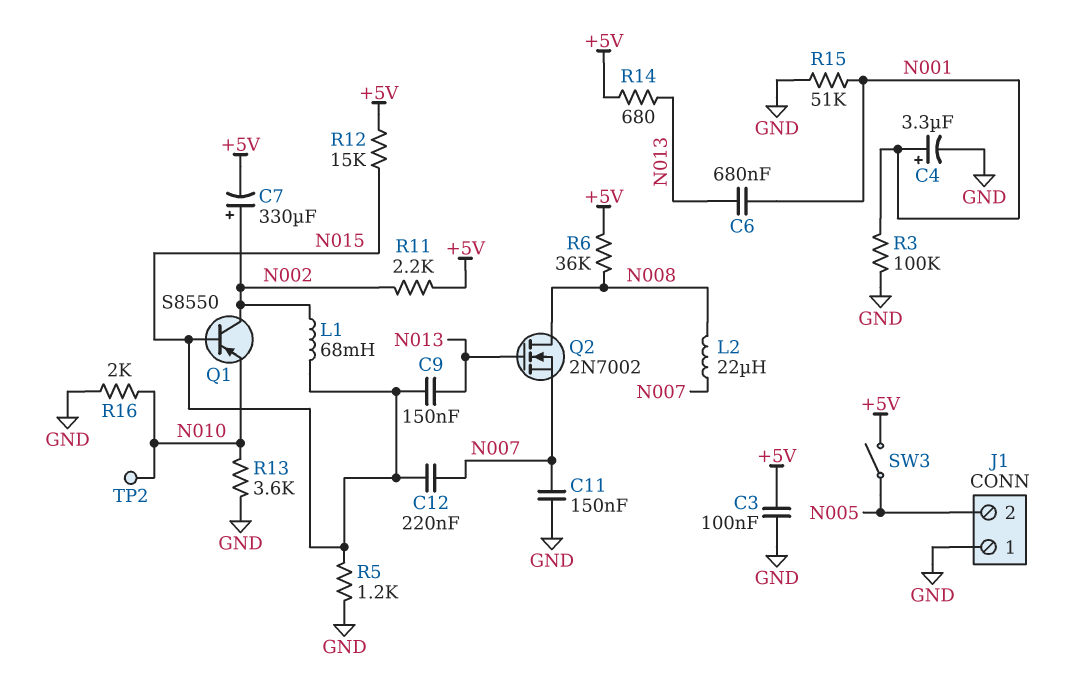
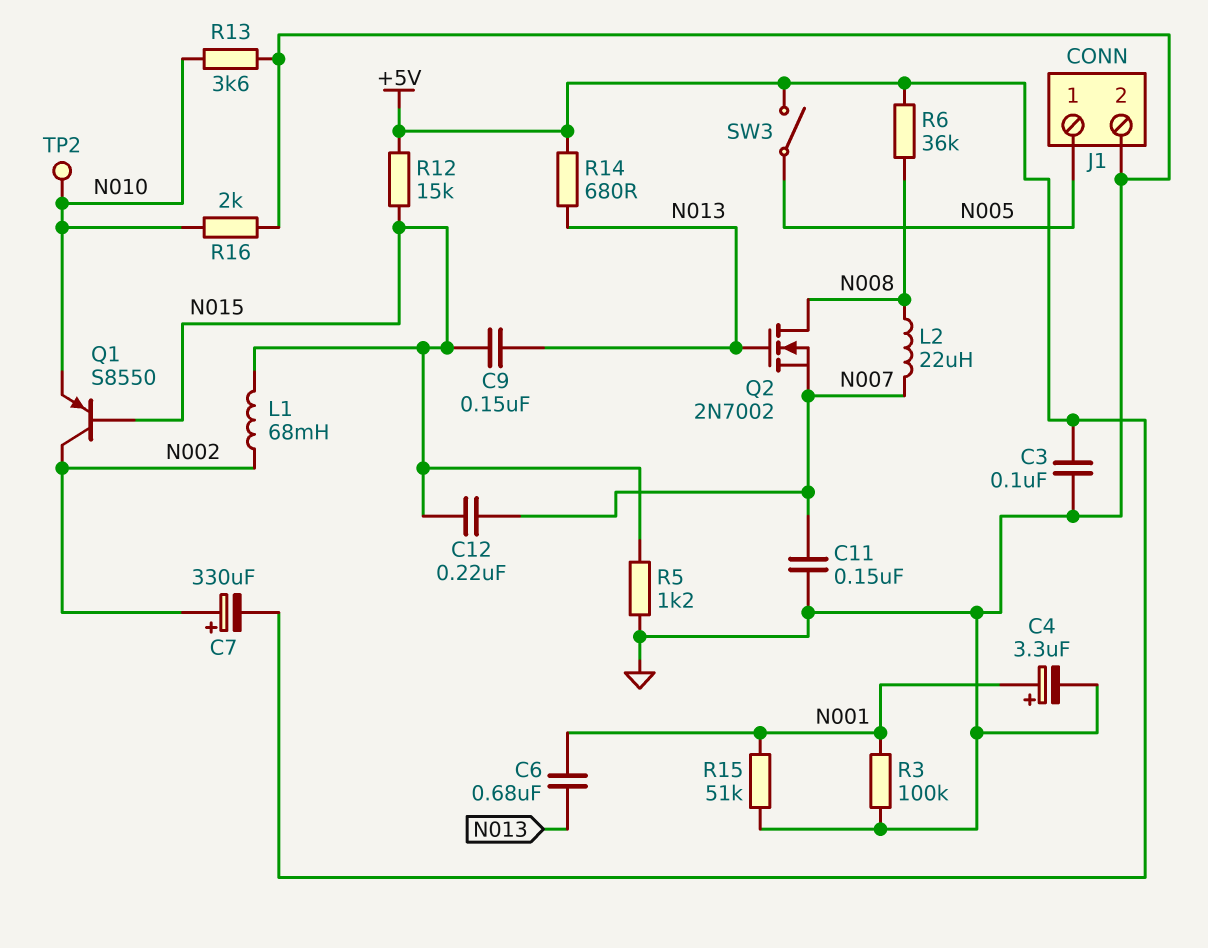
J1 pin 1: GND -> N005
J1 pin 2: N005 -> GND
R11: 2.2k (+5V, N002) -> none

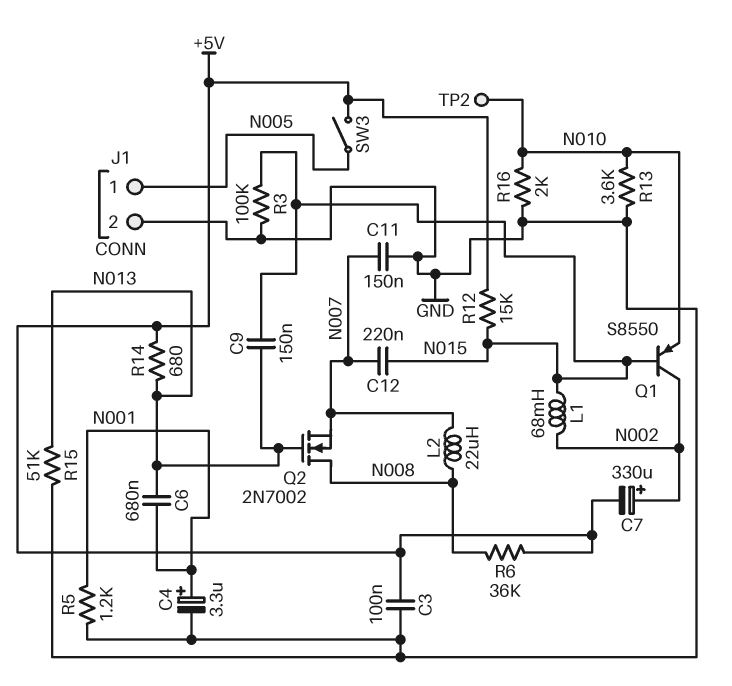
R3: 100k (GND, N001) -> 100k (GND, N015)
R5: 1.2k (GND, N015) -> 1.2k (GND, N001)
R15: 51k (GND, N001) -> 51k (GND, N013)

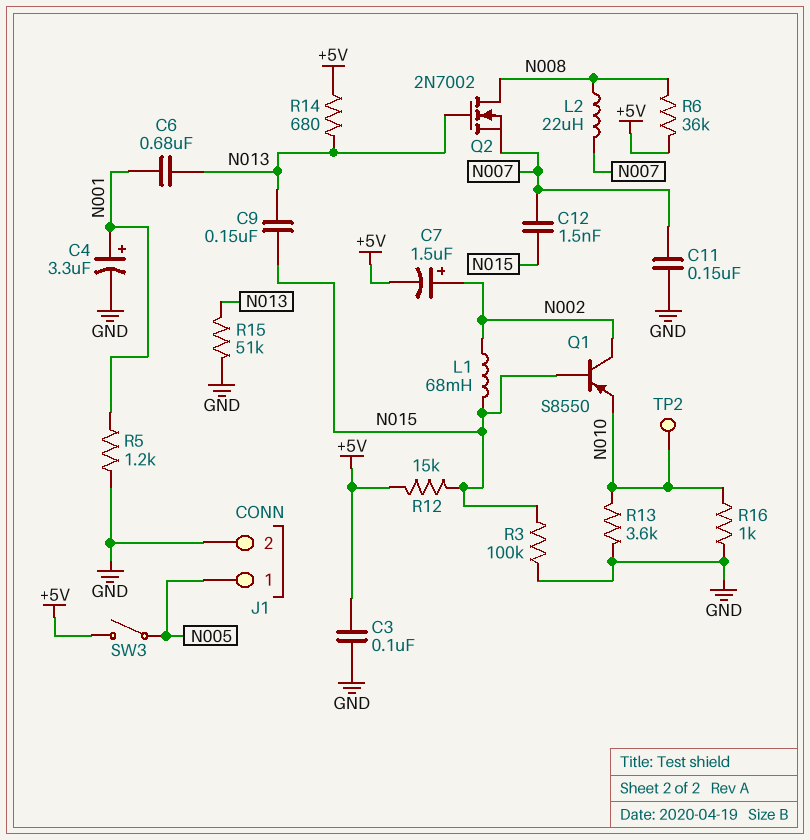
C7: 330uF (plus N002, minus +5V) -> 1.5uF (plus N002, minus +5V)
C12: 220nF (N007, N015) -> 1.5nF (N007, N015)
R16: 2k (GND, N010) -> 1k (GND, N010)

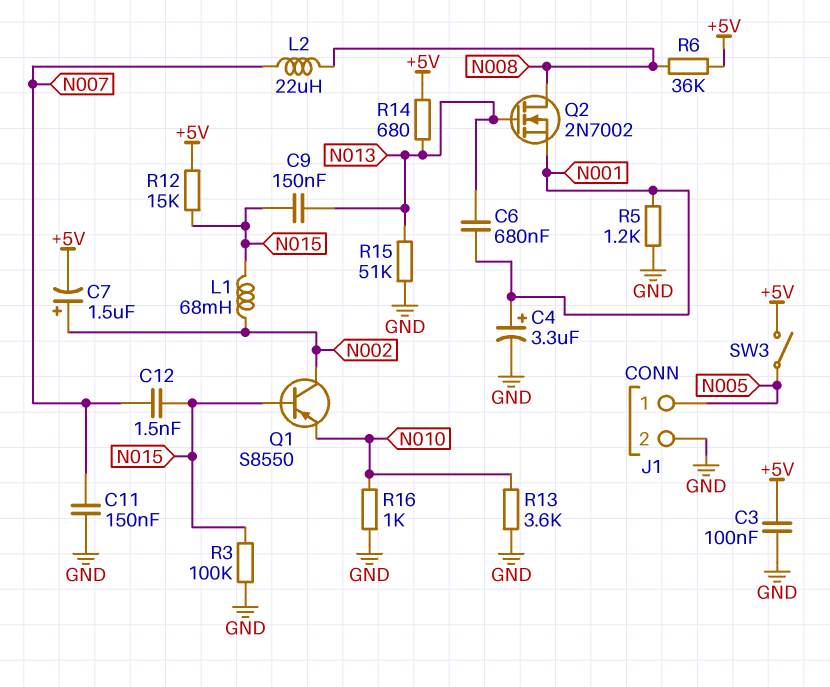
Q2: NMOS 2N7002 (G N013, D N008, S N007) -> NMOS 2N7002 (G N013, D N008, S N001)
TP2: test point (N010) -> none

